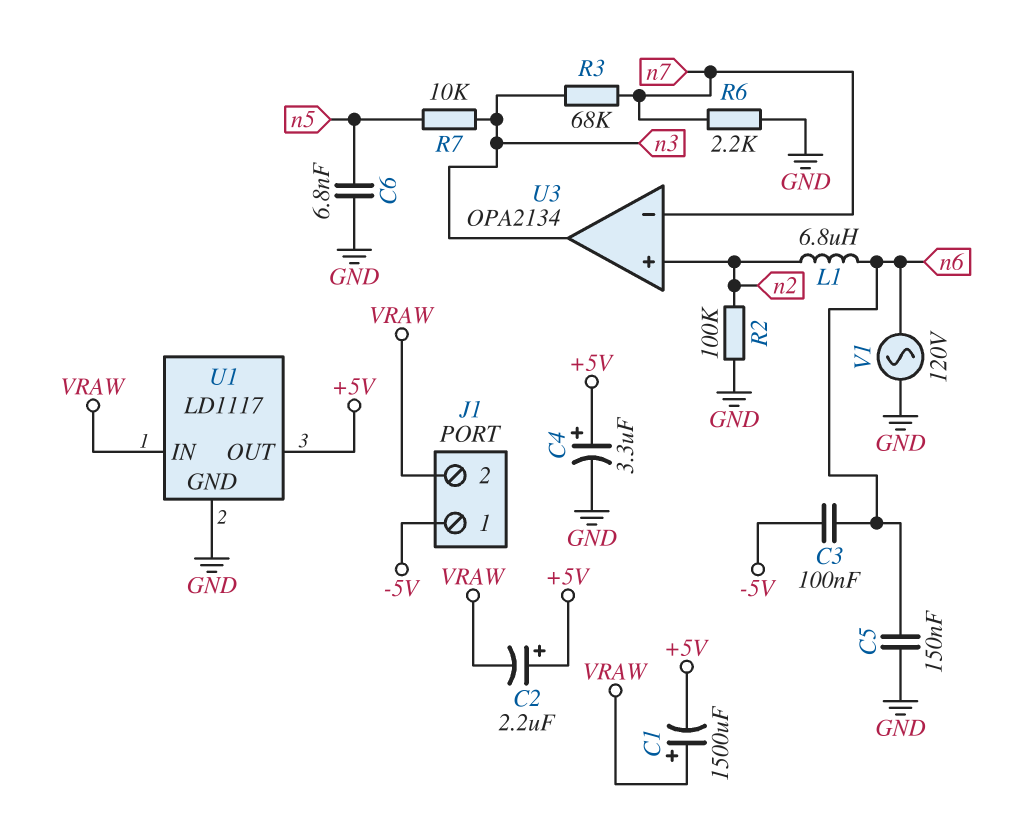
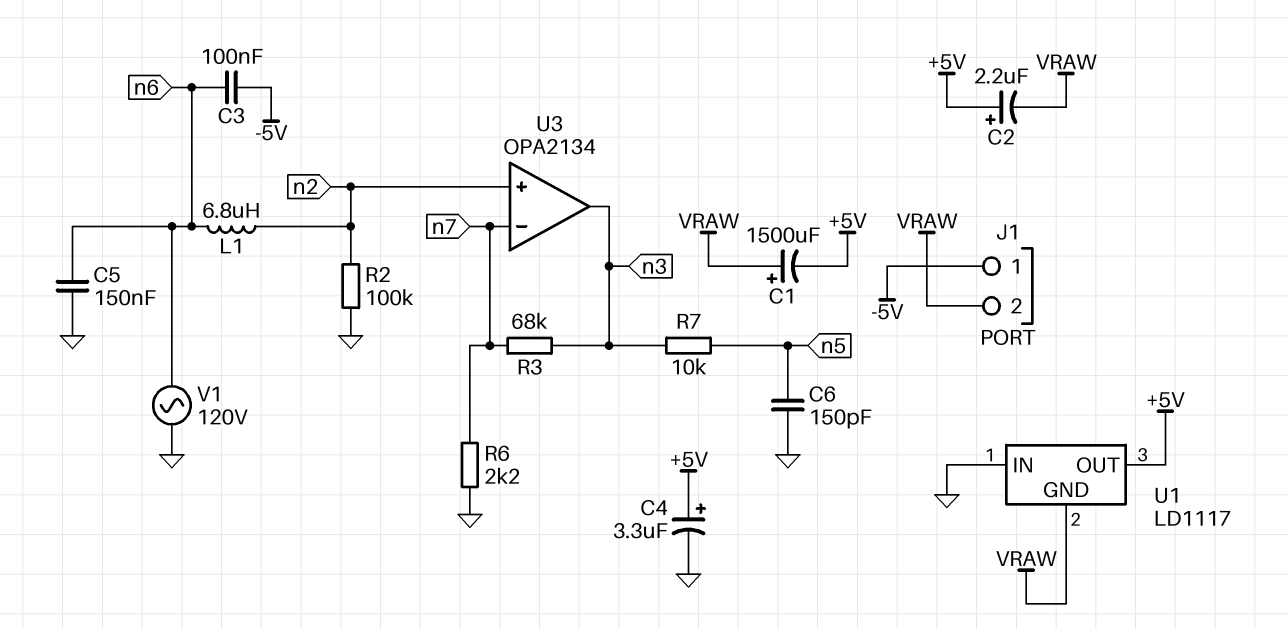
C6: 6.8nF (GND, n5) -> 150pF (GND, n5)
U1 pin GND: GND -> VRAW
U1 pin IN: VRAW -> GND

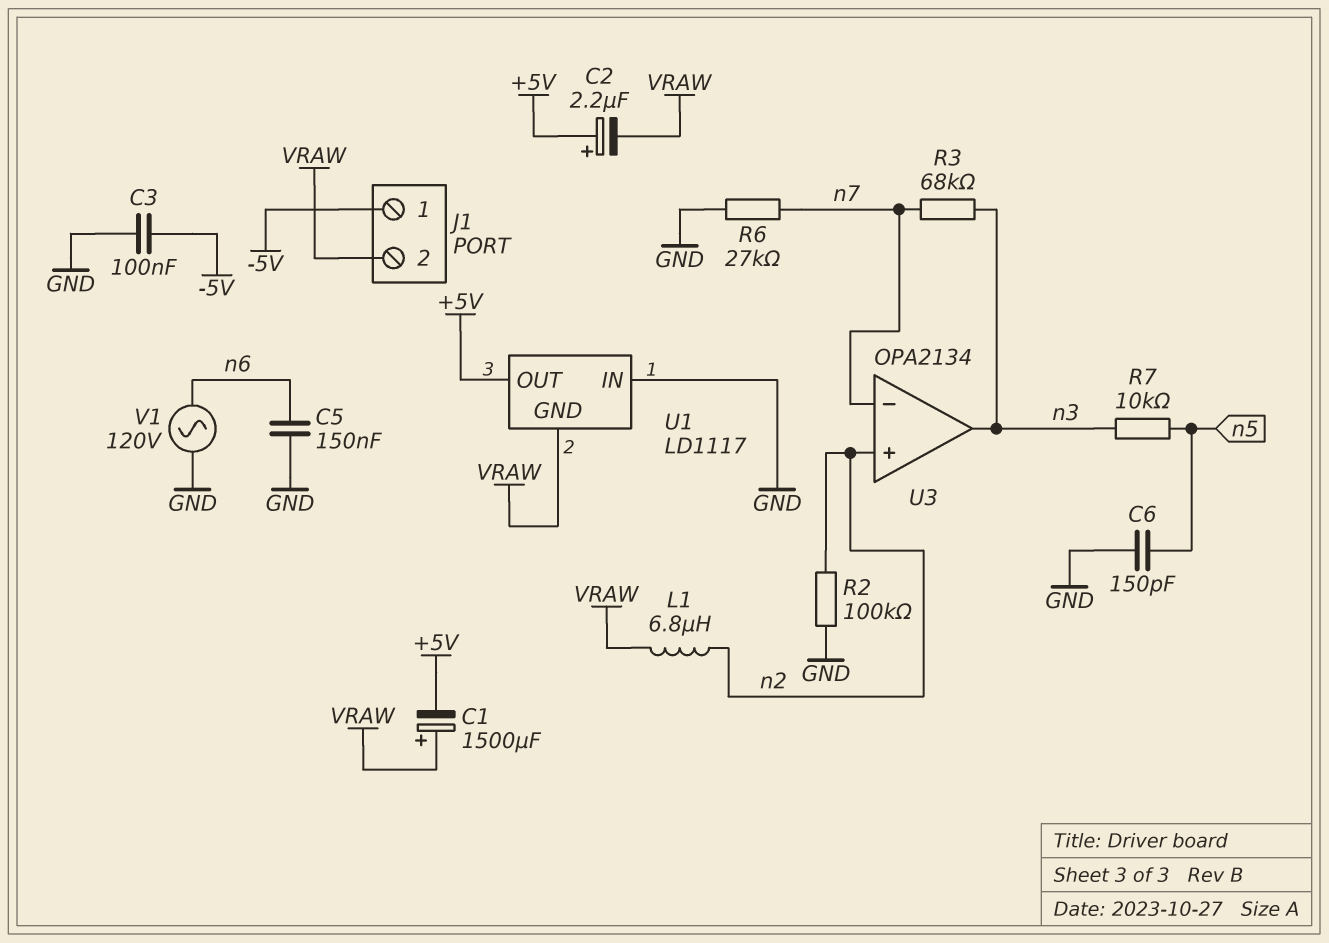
C3: 100nF (-5V, n6) -> 100nF (-5V, GND)
C4: 3.3uF (plus +5V, minus GND) -> none
L1: 6.8uH (n2, n6) -> 6.8uH (VRAW, n2)
R6: 2.2k (GND, n7) -> 27k (GND, n7)

